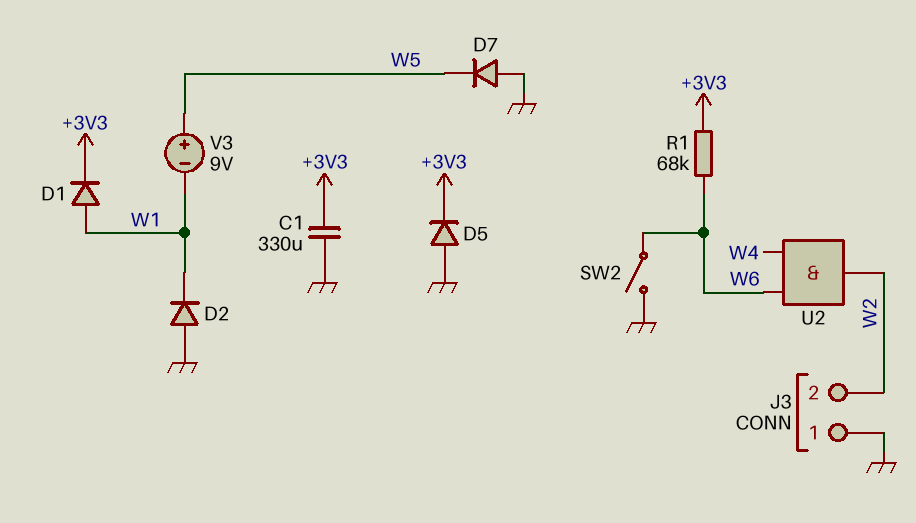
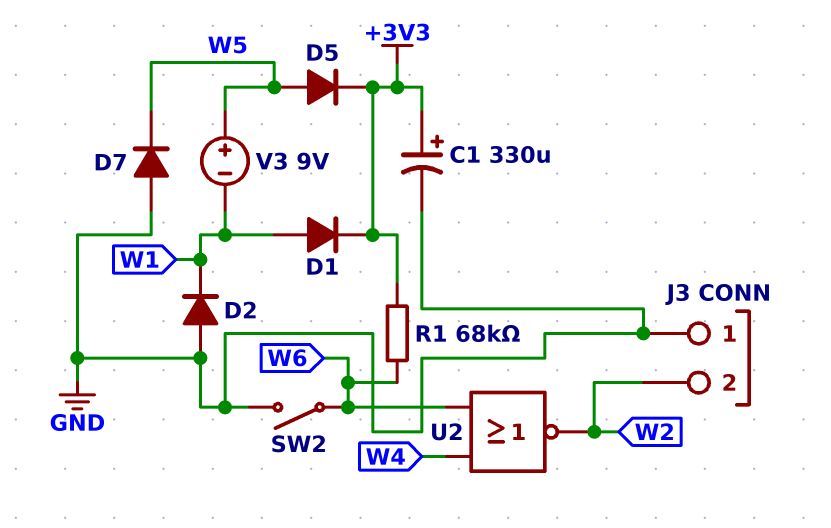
C1: 330uF (+3V3, GND) -> 330uF (plus +3V3, minus GND)
D5: diode (A GND, K +3V3) -> diode (A W5, K +3V3)
U2: AND (in W4, in W6, out W2) -> NOR (in W4, in W6, out W2)

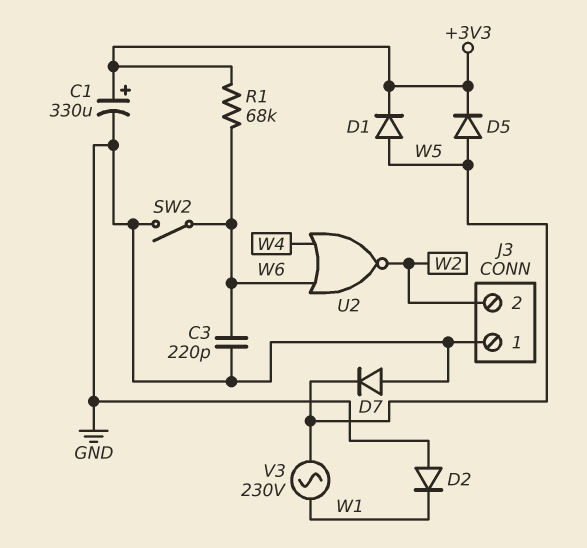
C3: none -> 220pF (GND, W6)
D1: diode (A W1, K +3V3) -> diode (A W5, K +3V3)
V3: 9V (plus W5, minus W1) -> AC 230V (W1, W5)

